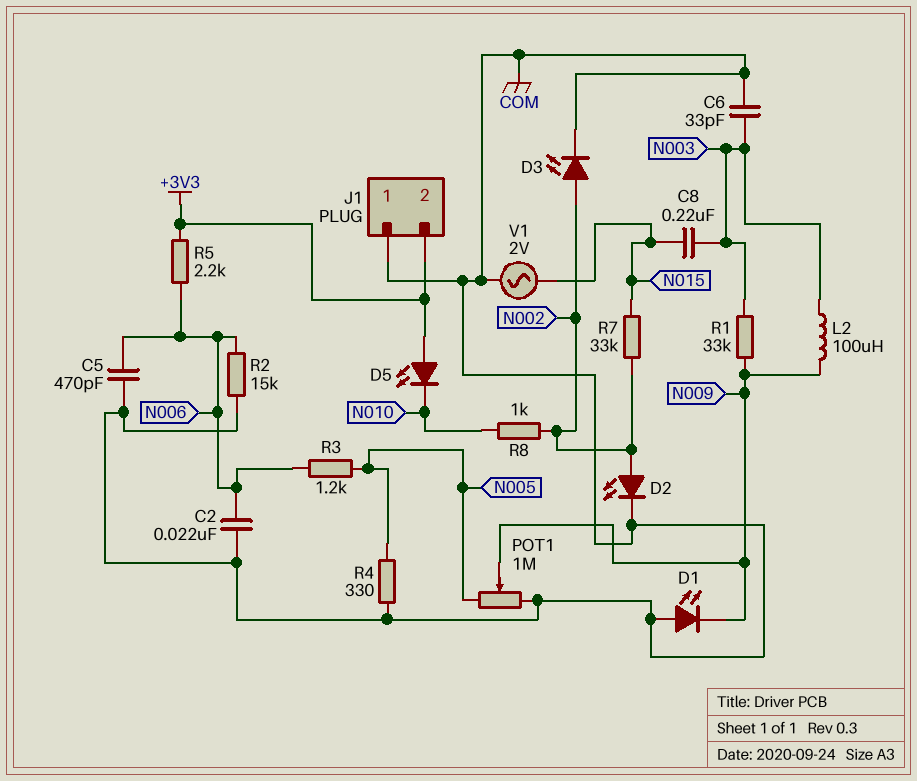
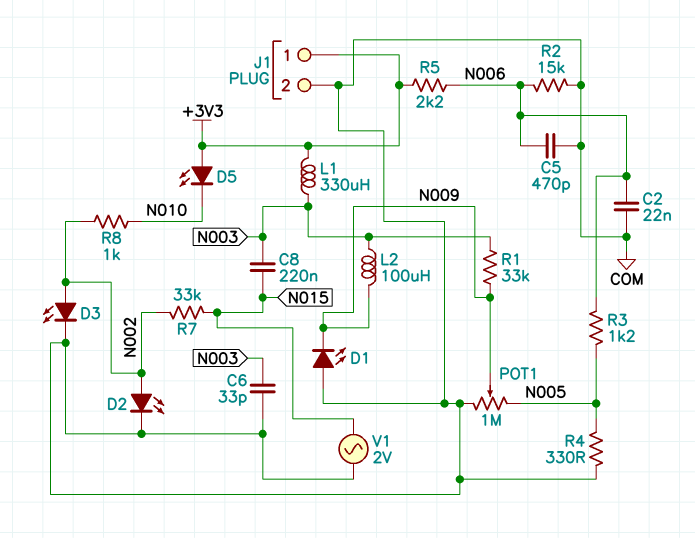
J1 pin 1: COM -> +3V3
J1 pin 2: +3V3 -> COM
L1: none -> 330uH (+3V3, N003)

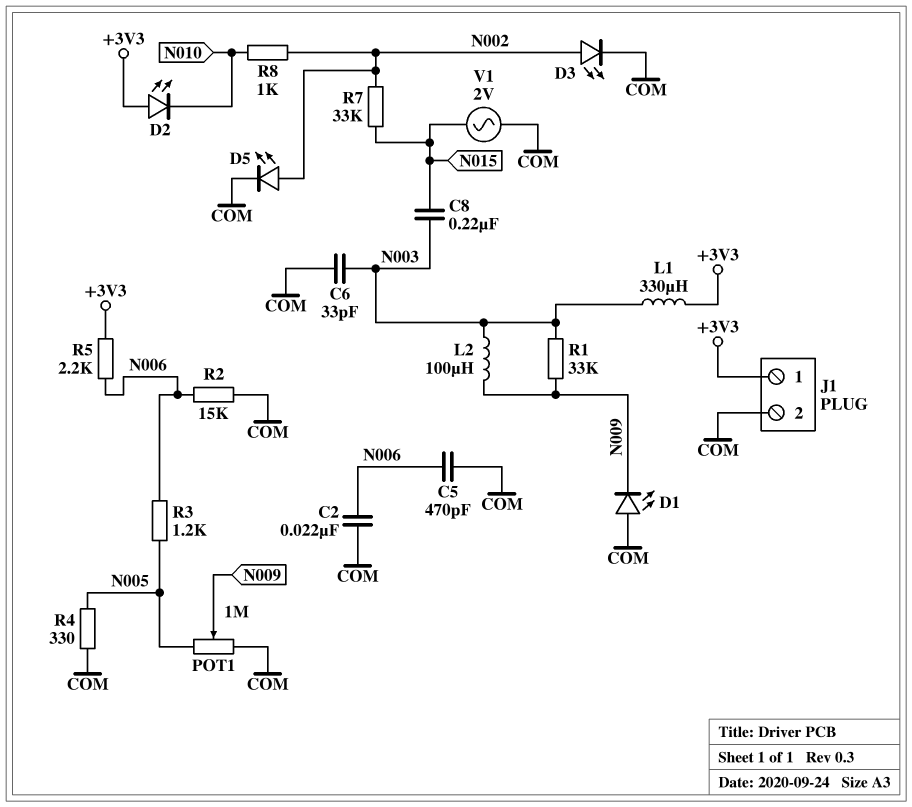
D2: LED (A N002, K COM) -> LED (A +3V3, K N010)
D5: LED (A +3V3, K N010) -> LED (A N002, K COM)

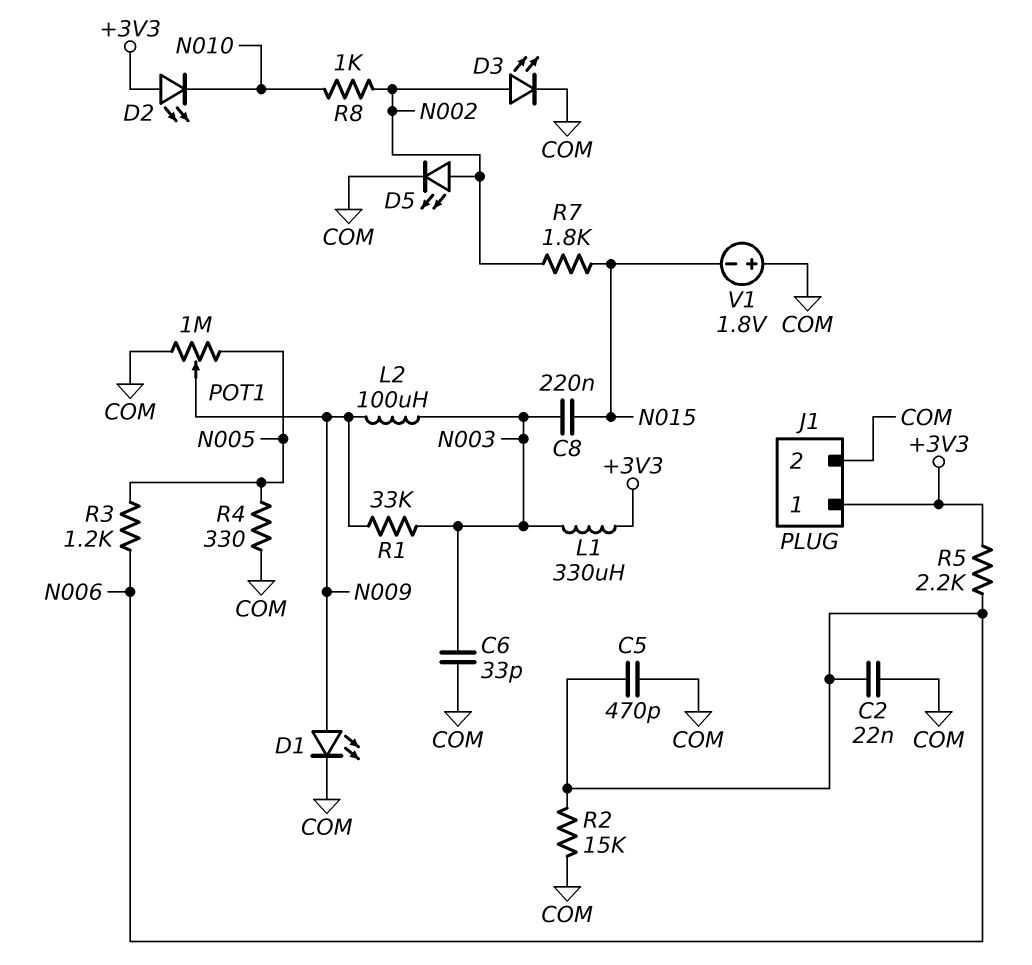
D1: LED (A COM, K N009) -> LED (A N009, K COM)
R7: 33k (N002, N015) -> 1.8k (N002, N015)
V1: AC 2V (COM, N015) -> 1.8V (plus COM, minus N015)

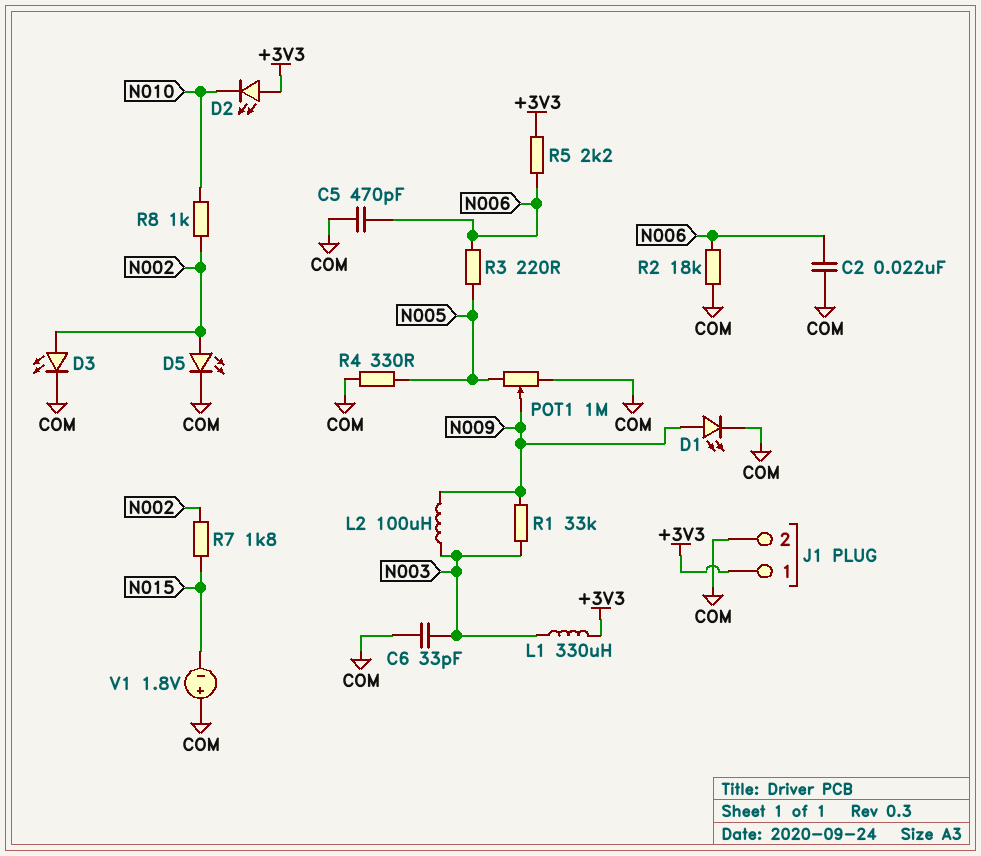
C8: 220nF (N003, N015) -> none
R2: 15k (COM, N006) -> 18k (COM, N006)
R3: 1.2k (N005, N006) -> 220 (N005, N006)

